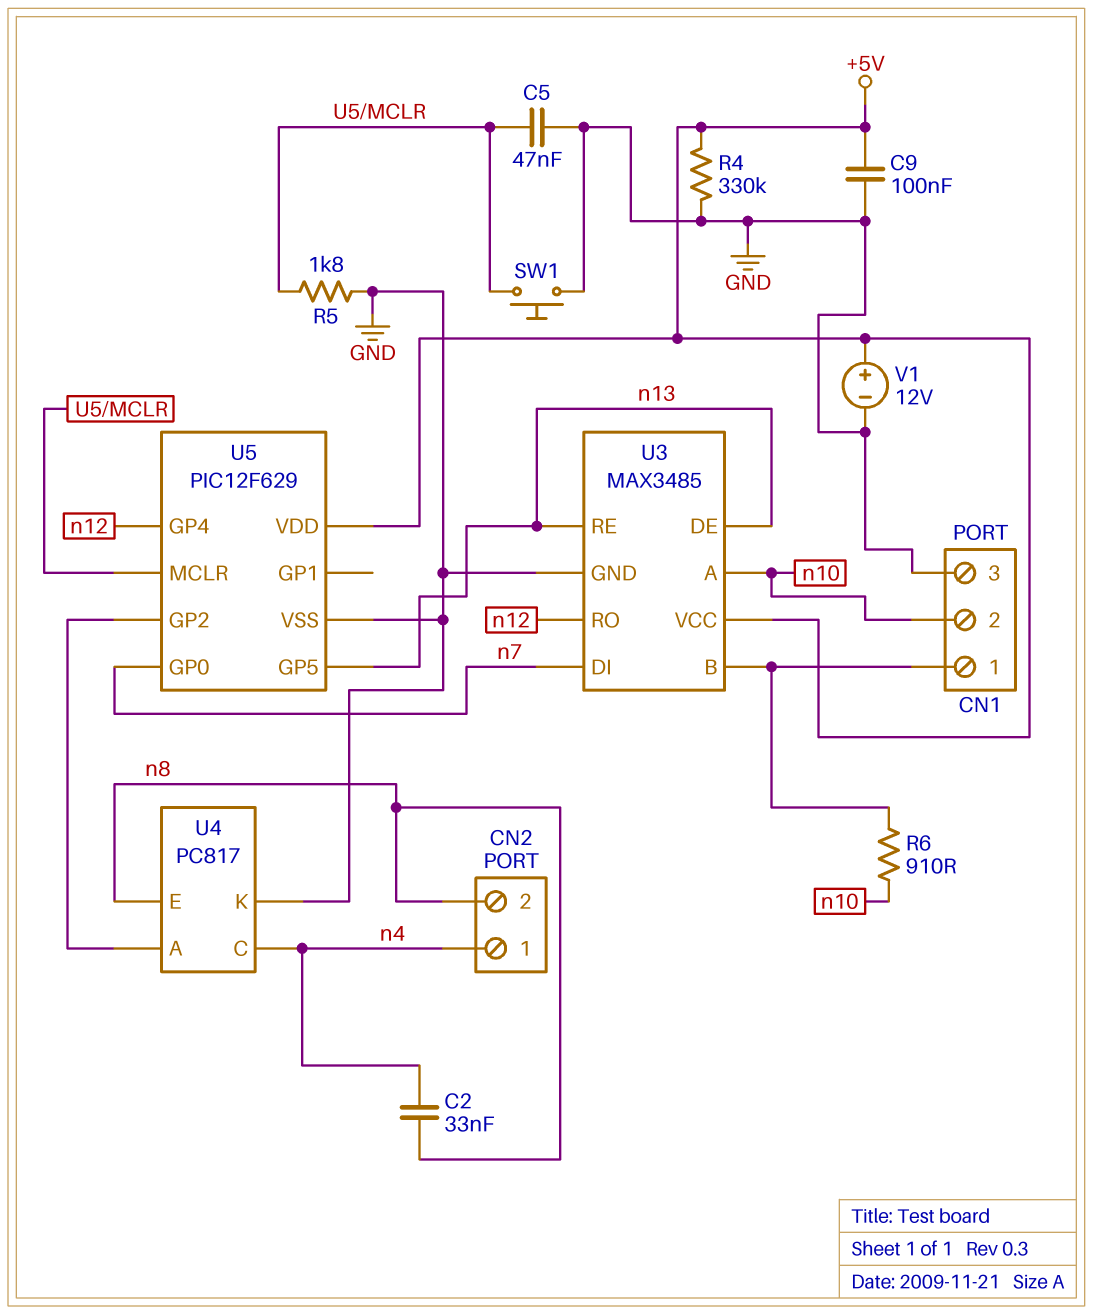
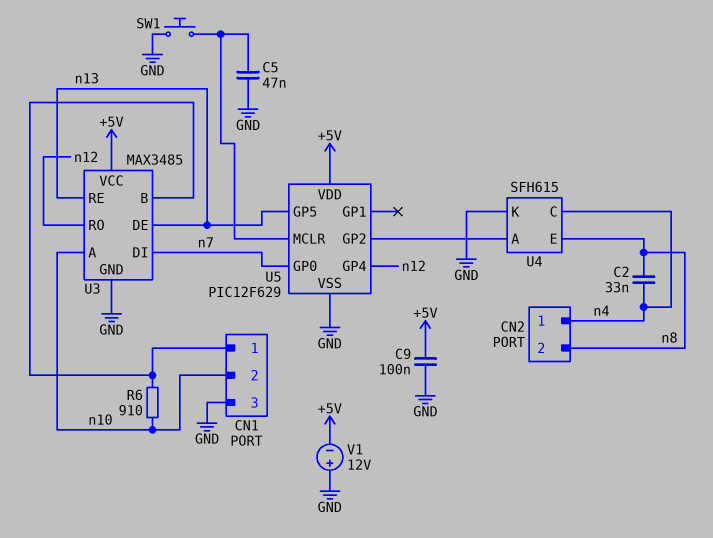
R4: 330k (+5V, GND) -> none
R5: 1.8k (GND, U5/MCLR) -> none
U4: PC817 -> SFH615
V1: 12V (plus +5V, minus GND) -> 12V (plus GND, minus +5V)

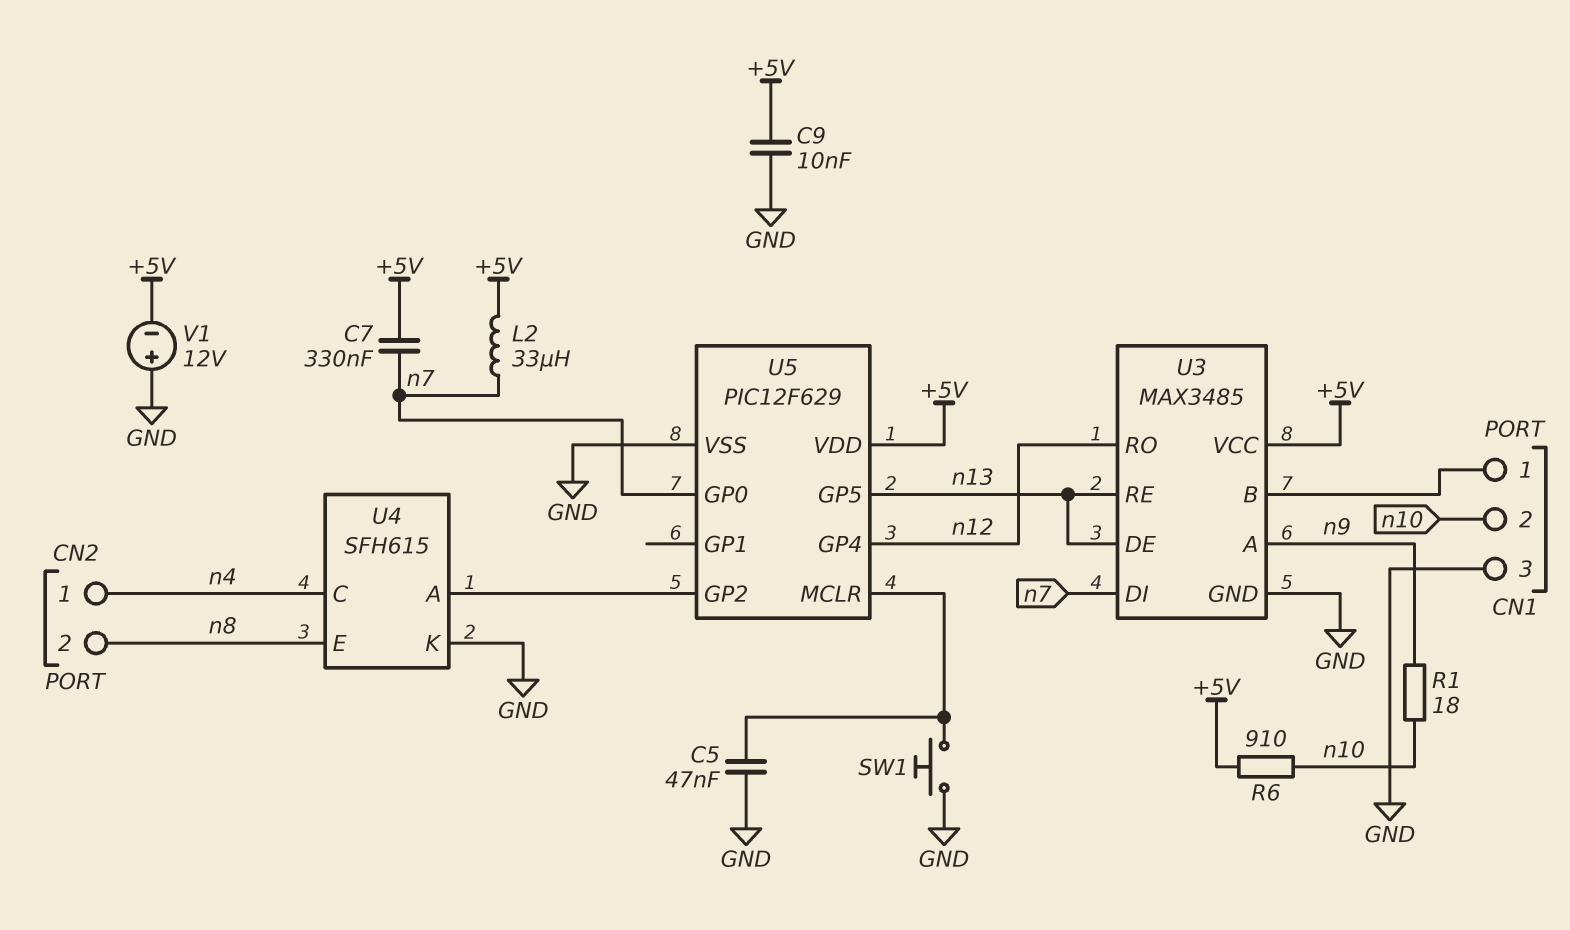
C2: 33nF (n4, n8) -> none
C7: none -> 330nF (+5V, n7)
C9: 100nF (+5V, GND) -> 10nF (+5V, GND)
L2: none -> 33uH (+5V, n7)
R1: none -> 18 (n9, n10)
R6: 910 (CN1/1, n10) -> 910 (+5V, n10)
U3 pin A: n10 -> n9

